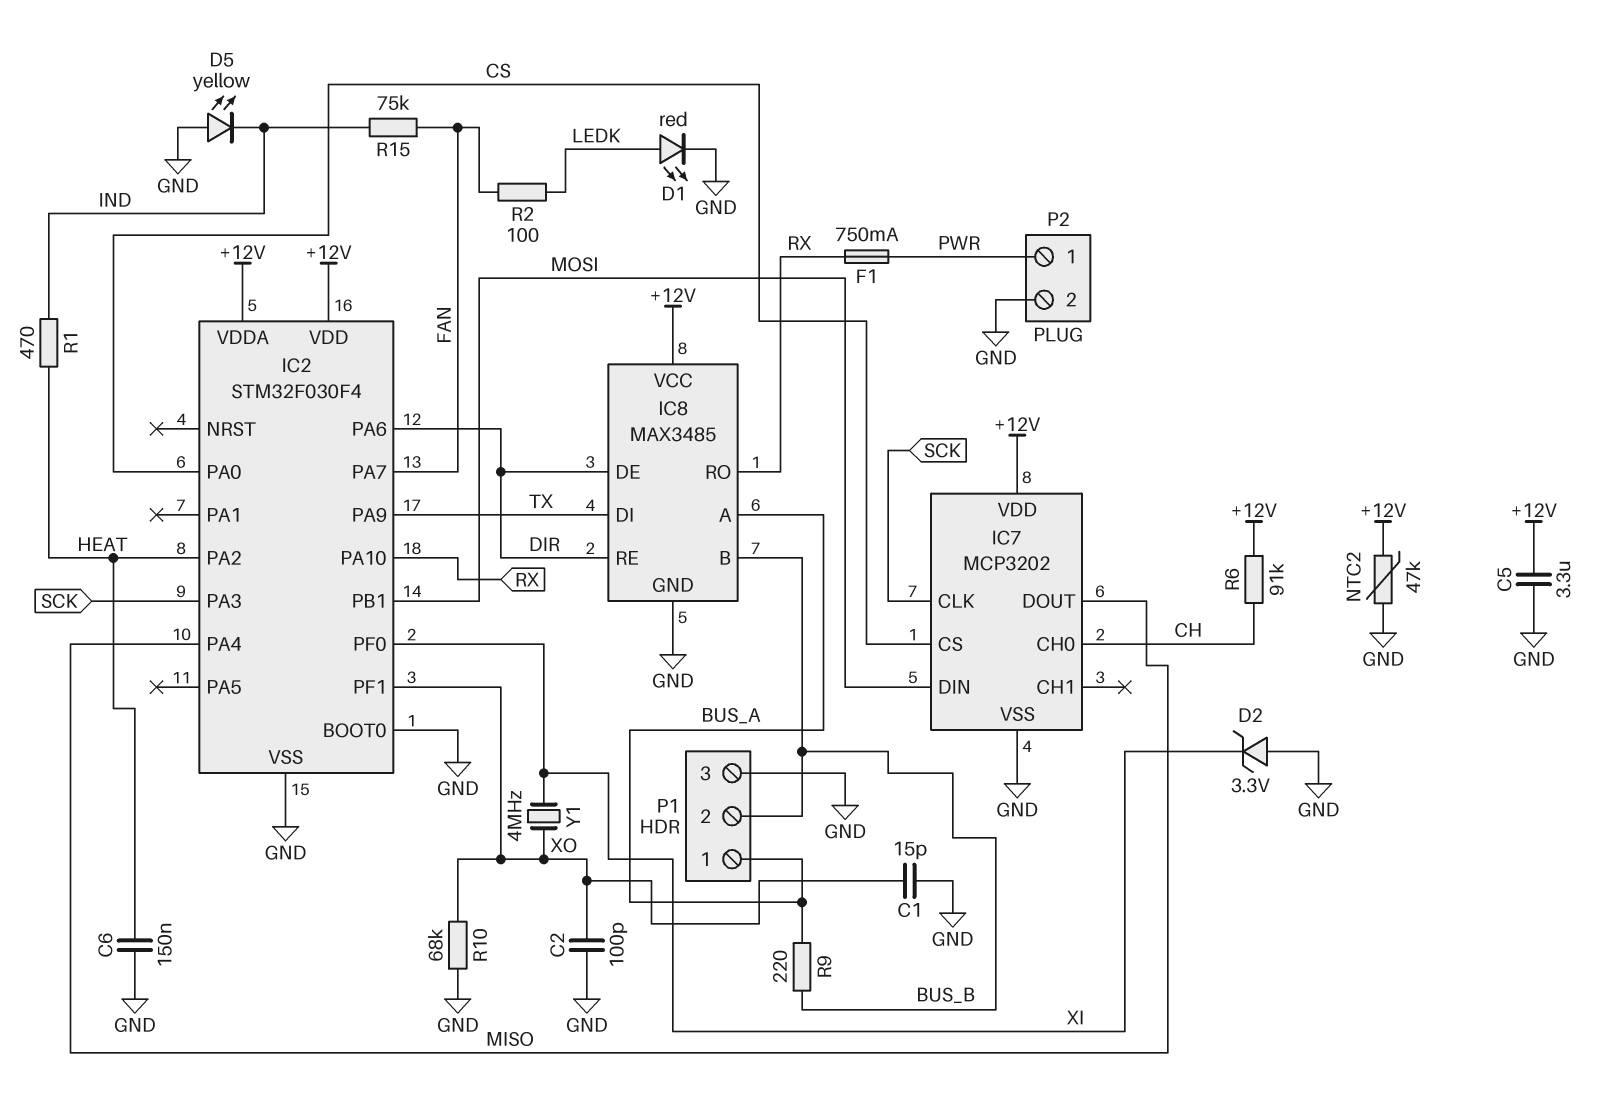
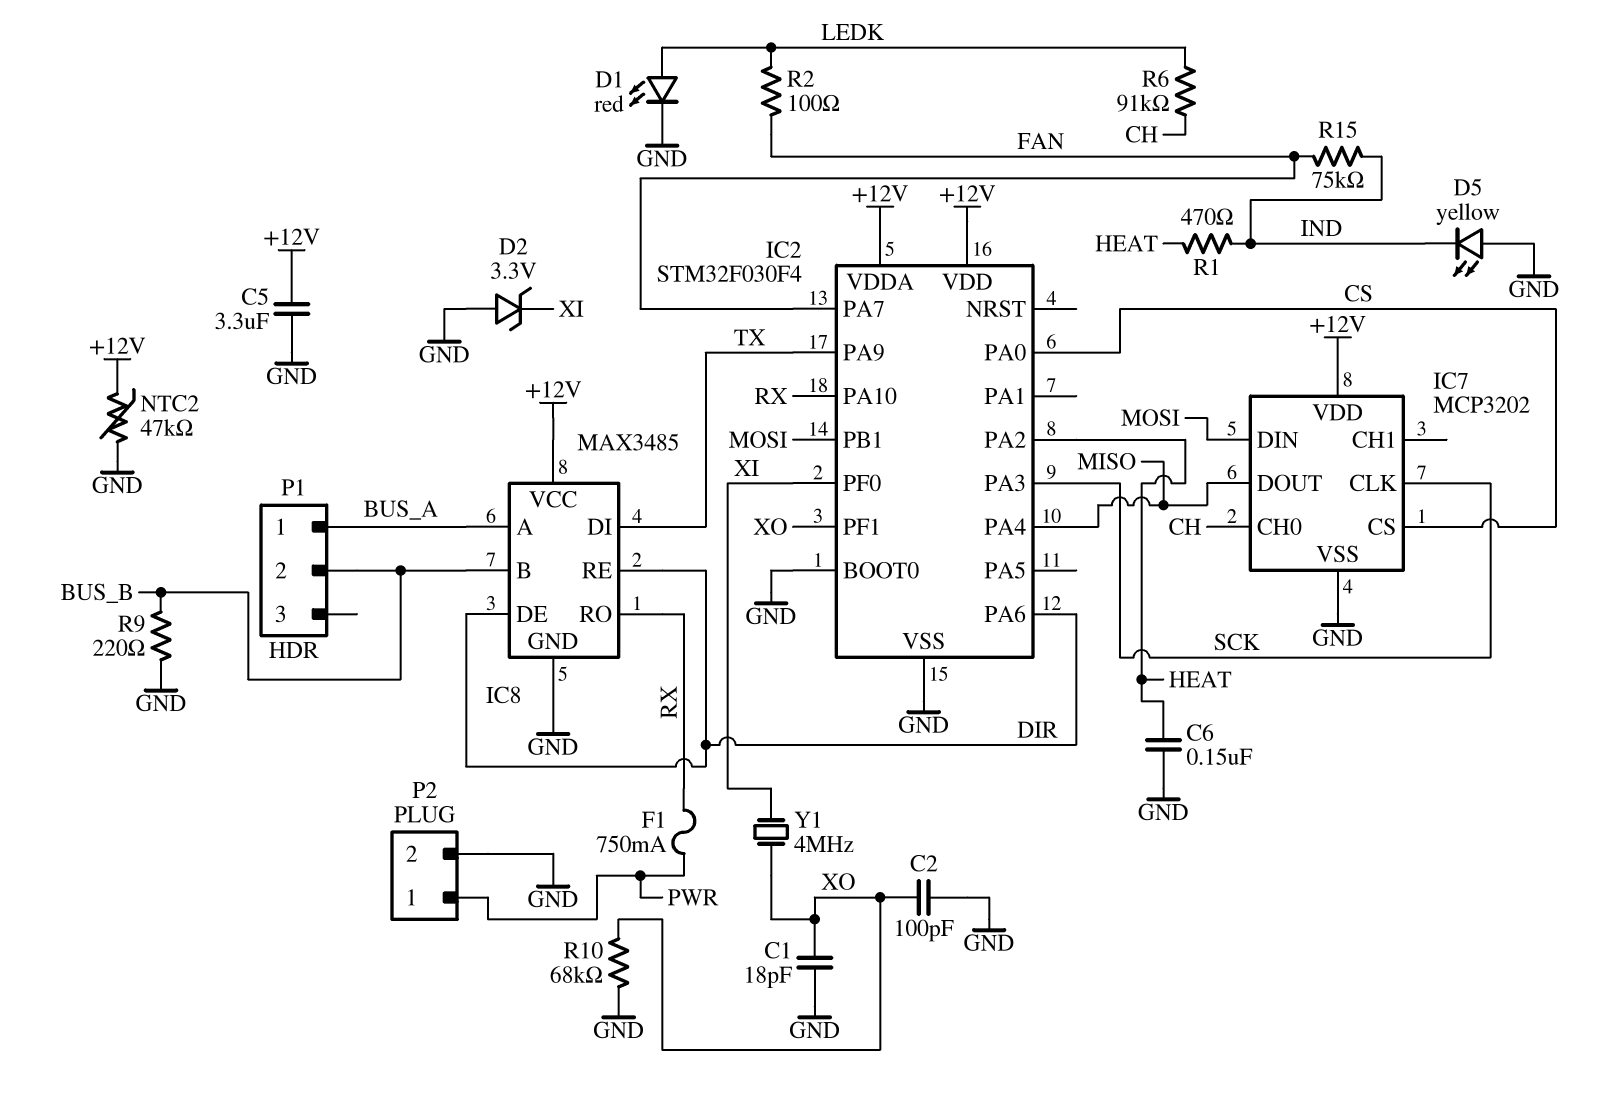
C1: 15pF (GND, XO) -> 18pF (GND, XO)
P1 pin 3: GND -> none
R6: 91k (+12V, CH) -> 91k (CH, LEDK)
R9: 220 (BUS_A, BUS_B) -> 220 (BUS_B, GND)

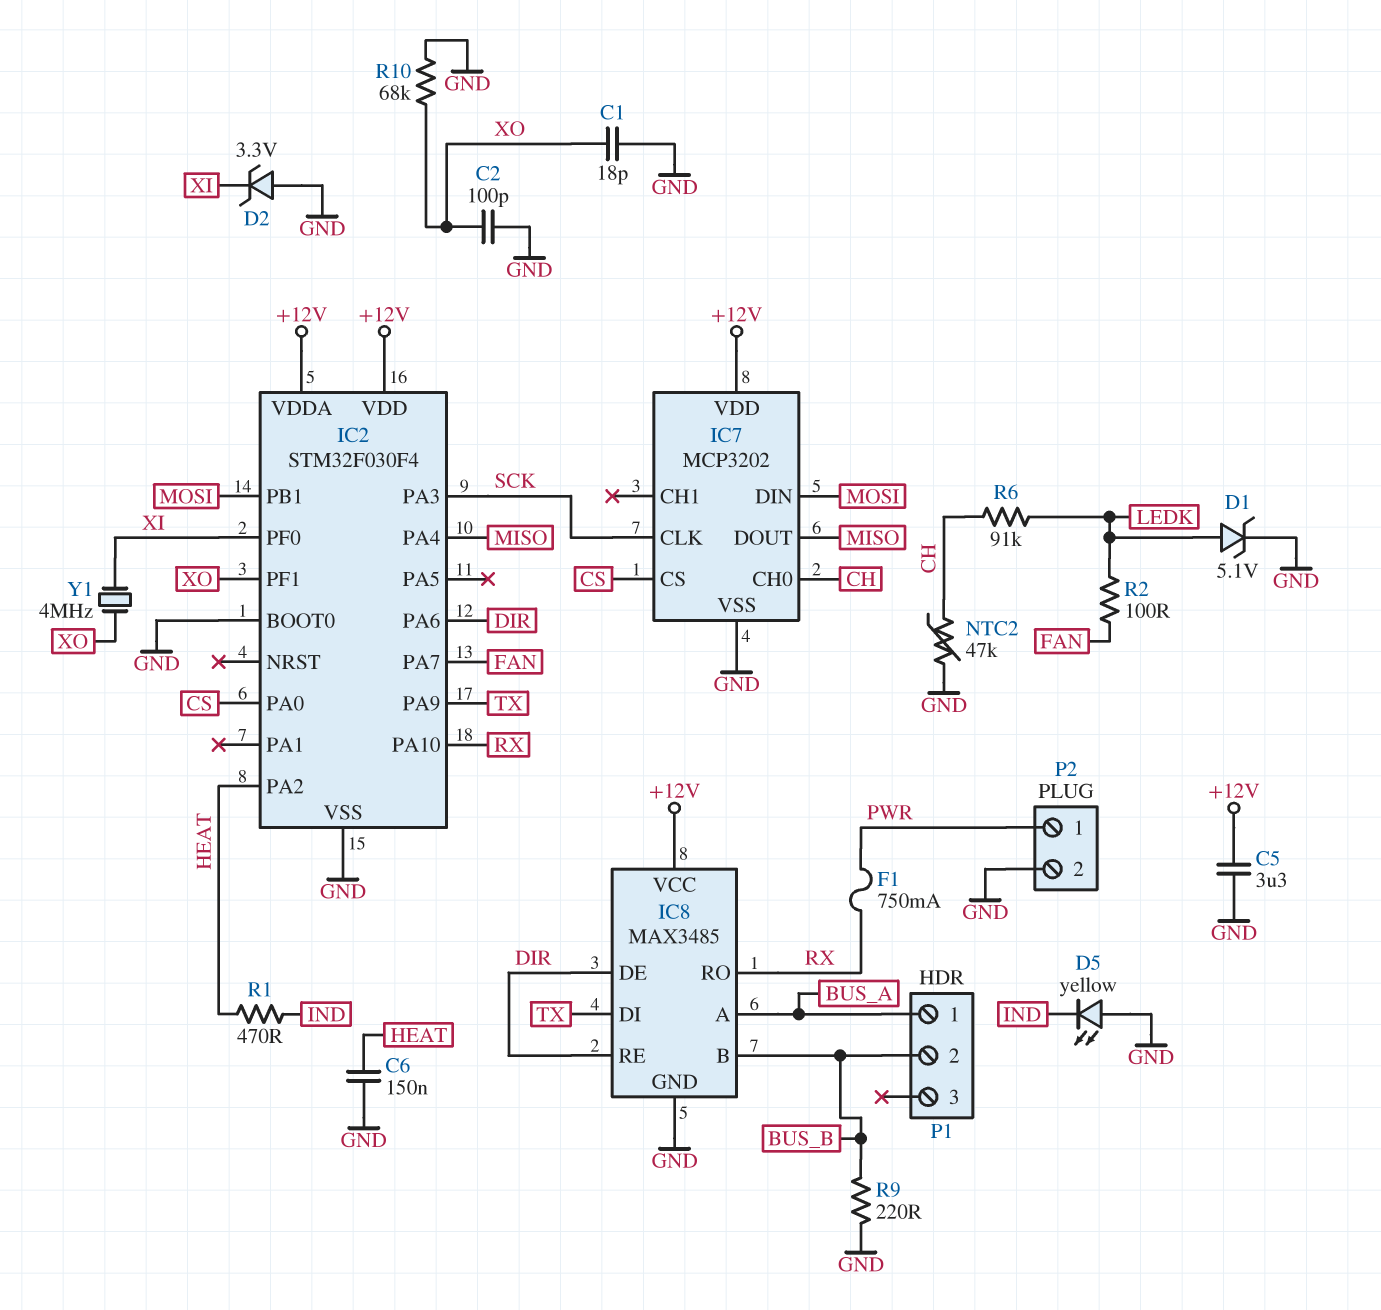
D1: LED red (A LEDK, K GND) -> zener 5.1V (A LEDK, K GND)
NTC2: 47k (+12V, GND) -> 47k (CH, GND)
R15: 75k (FAN, IND) -> none

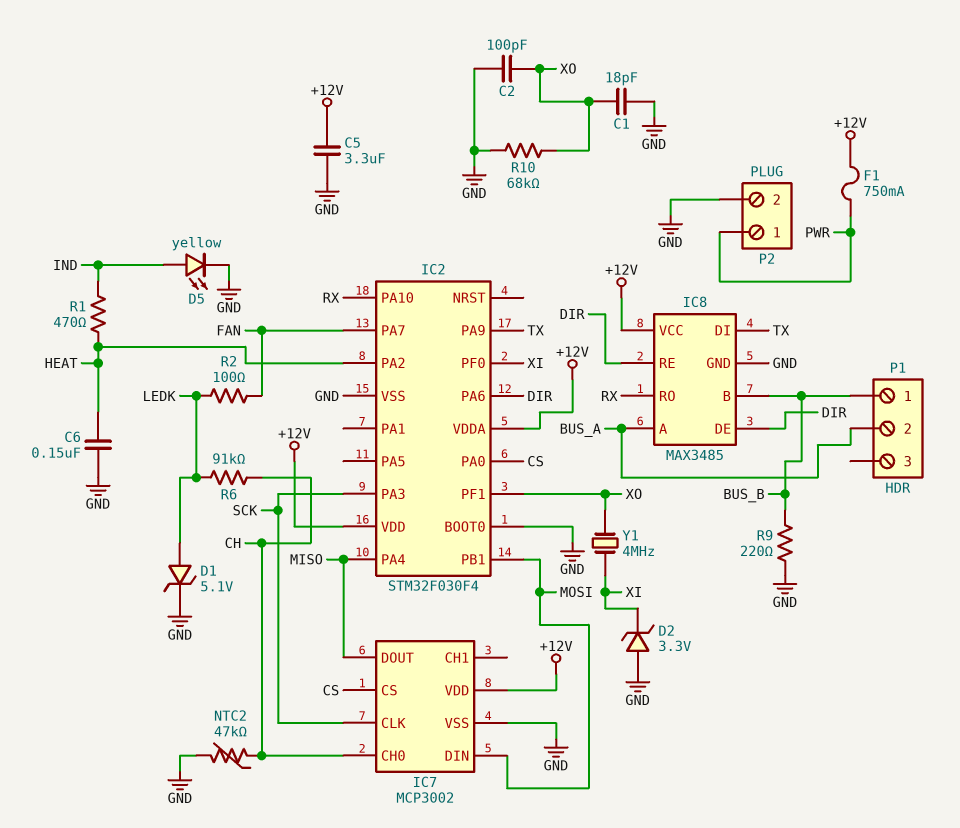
D5: LED yellow (A GND, K IND) -> LED yellow (A IND, K GND)
F1: 750mA (PWR, RX) -> 750mA (+12V, PWR)
IC7: MCP3202 -> MCP3002
P1 pin 1: BUS_A -> BUS_B
P1 pin 2: BUS_B -> BUS_A

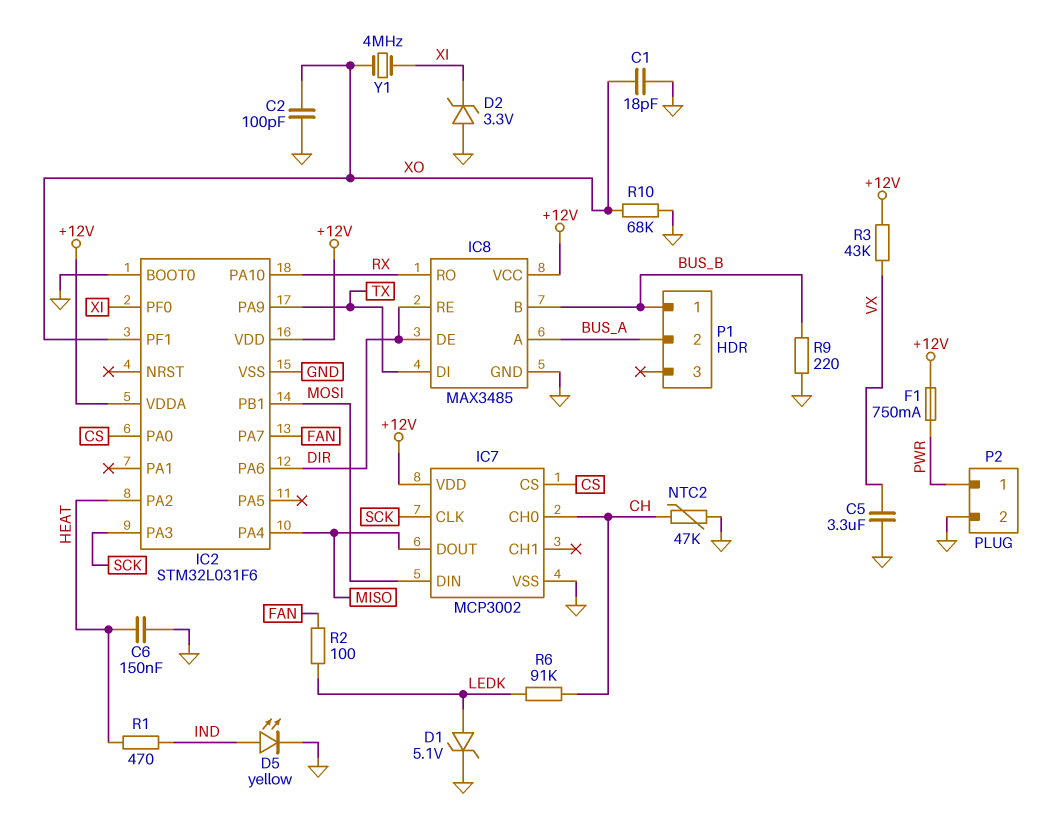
C5: 3.3uF (+12V, GND) -> 3.3uF (GND, VX)
IC2: STM32F030F4 -> STM32L031F6
R3: none -> 43k (+12V, VX)

